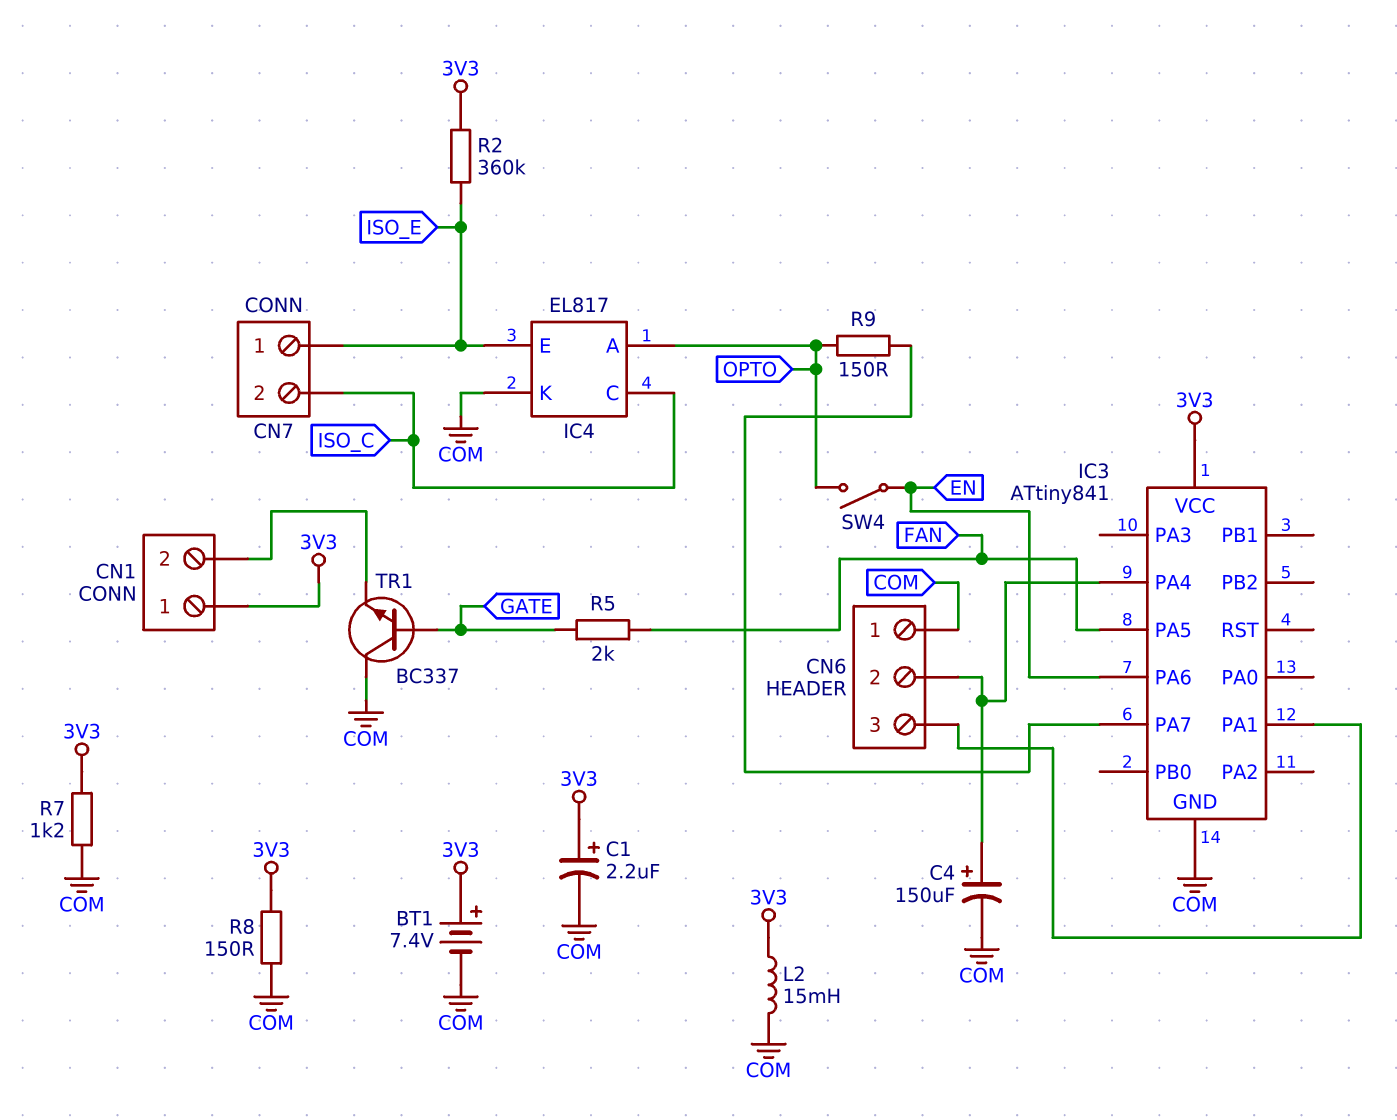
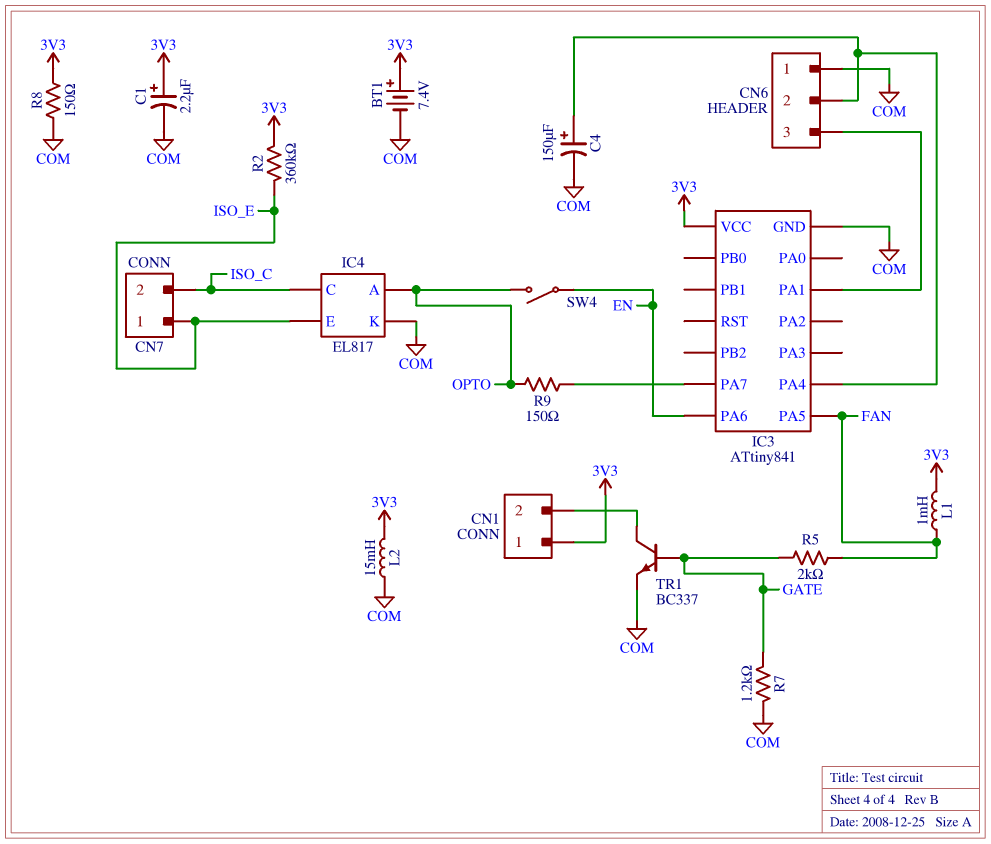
L1: none -> 1mH (3V3, FAN)
R7: 1.2k (3V3, COM) -> 1.2k (COM, GATE)
TR1: NPN BC337 (B GATE, C COM, E CN1/2) -> NPN BC337 (B GATE, C CN1/2, E COM)

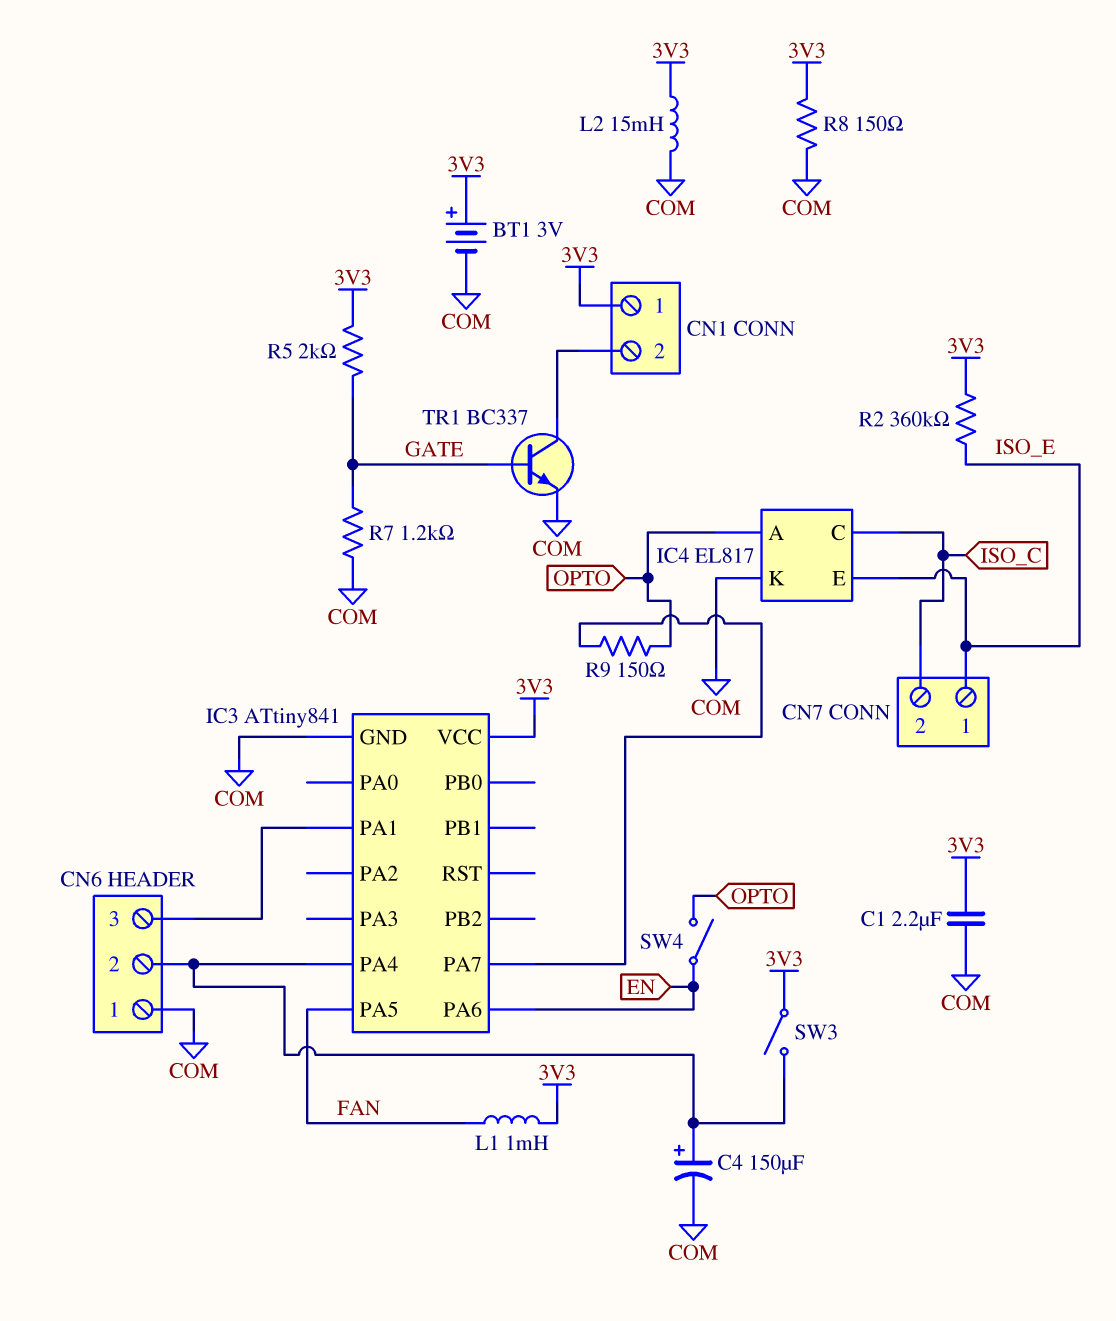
BT1: 7.4V (plus 3V3, minus COM) -> 3V (plus 3V3, minus COM)
C1: 2.2uF (plus 3V3, minus COM) -> 2.2uF (3V3, COM)
R5: 2k (FAN, GATE) -> 2k (3V3, GATE)
SW3: none -> switch (3V3, CN6/2)

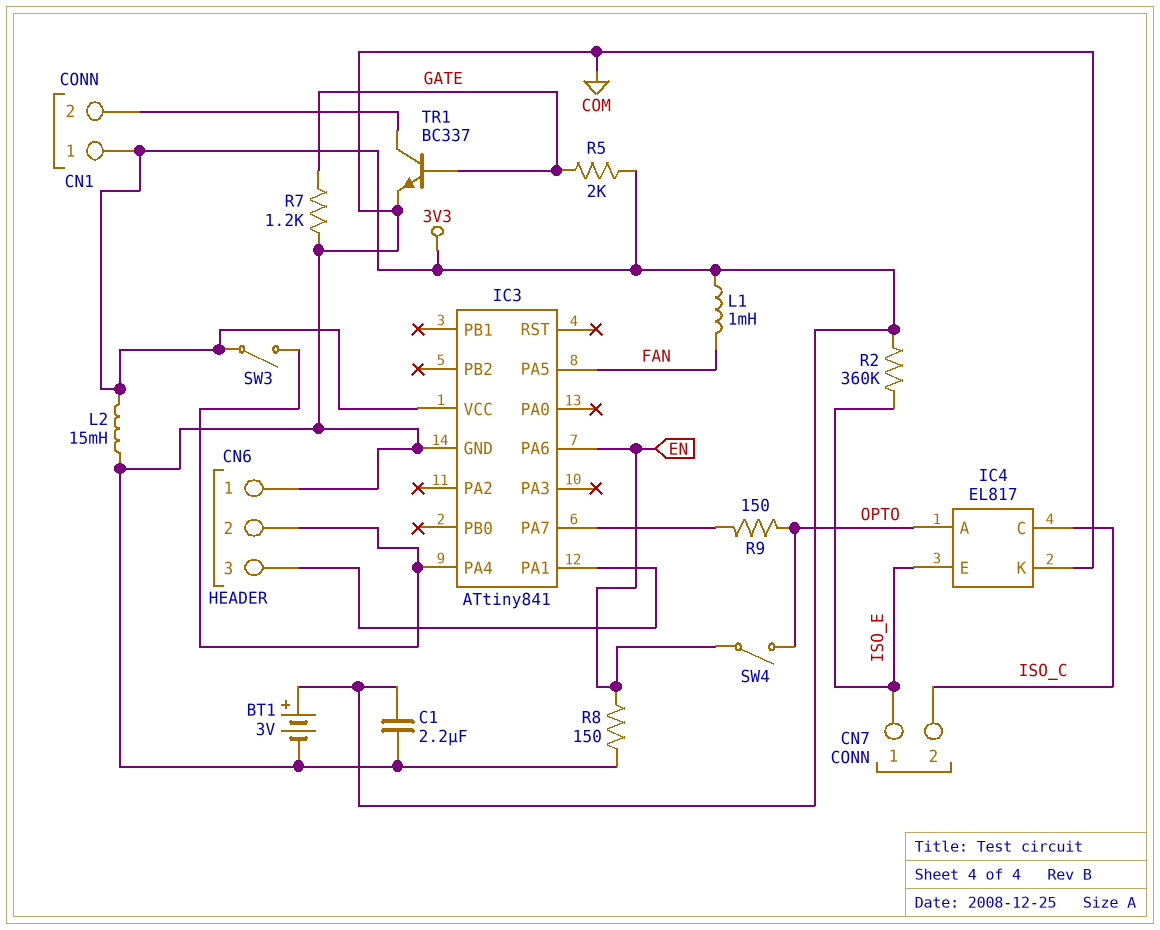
C4: 150uF (plus CN6/2, minus COM) -> none
R8: 150 (3V3, COM) -> 150 (COM, EN)

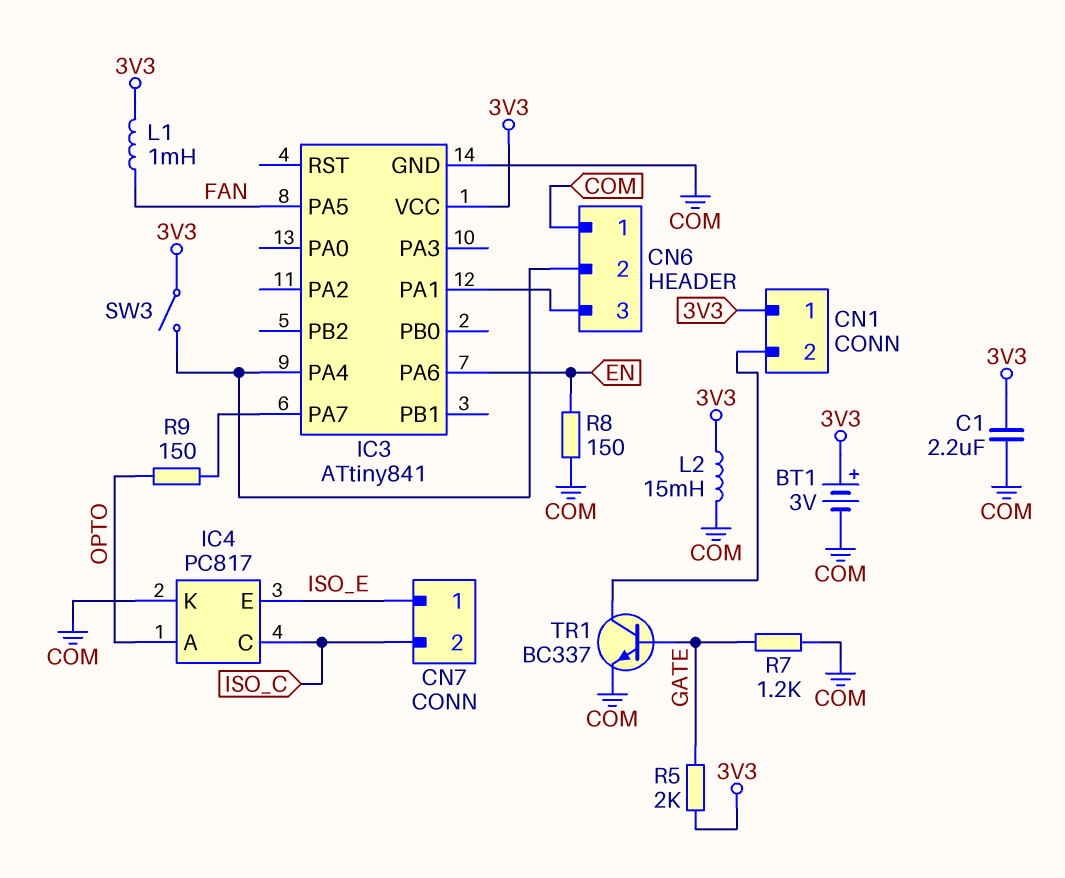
IC4: EL817 -> PC817
R2: 360k (3V3, ISO_E) -> none
SW4: switch (EN, OPTO) -> none

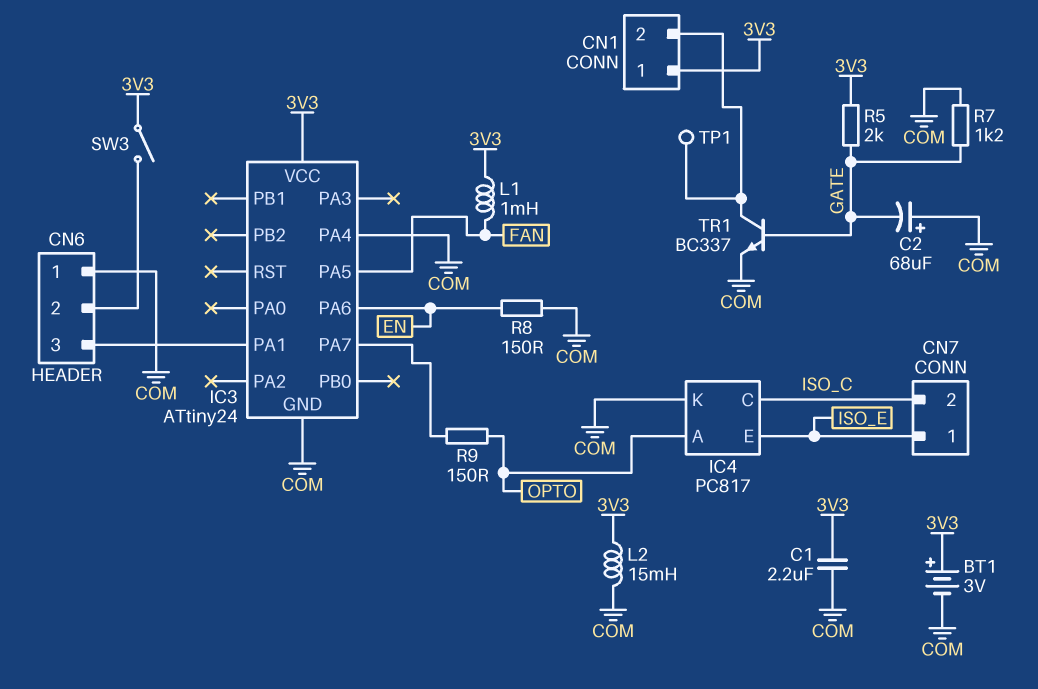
C2: none -> 68uF (plus COM, minus GATE)
IC3: ATtiny841 -> ATtiny24
IC3 pin PA4: CN6/2 -> COM
TP1: none -> test point (CN1/2)

